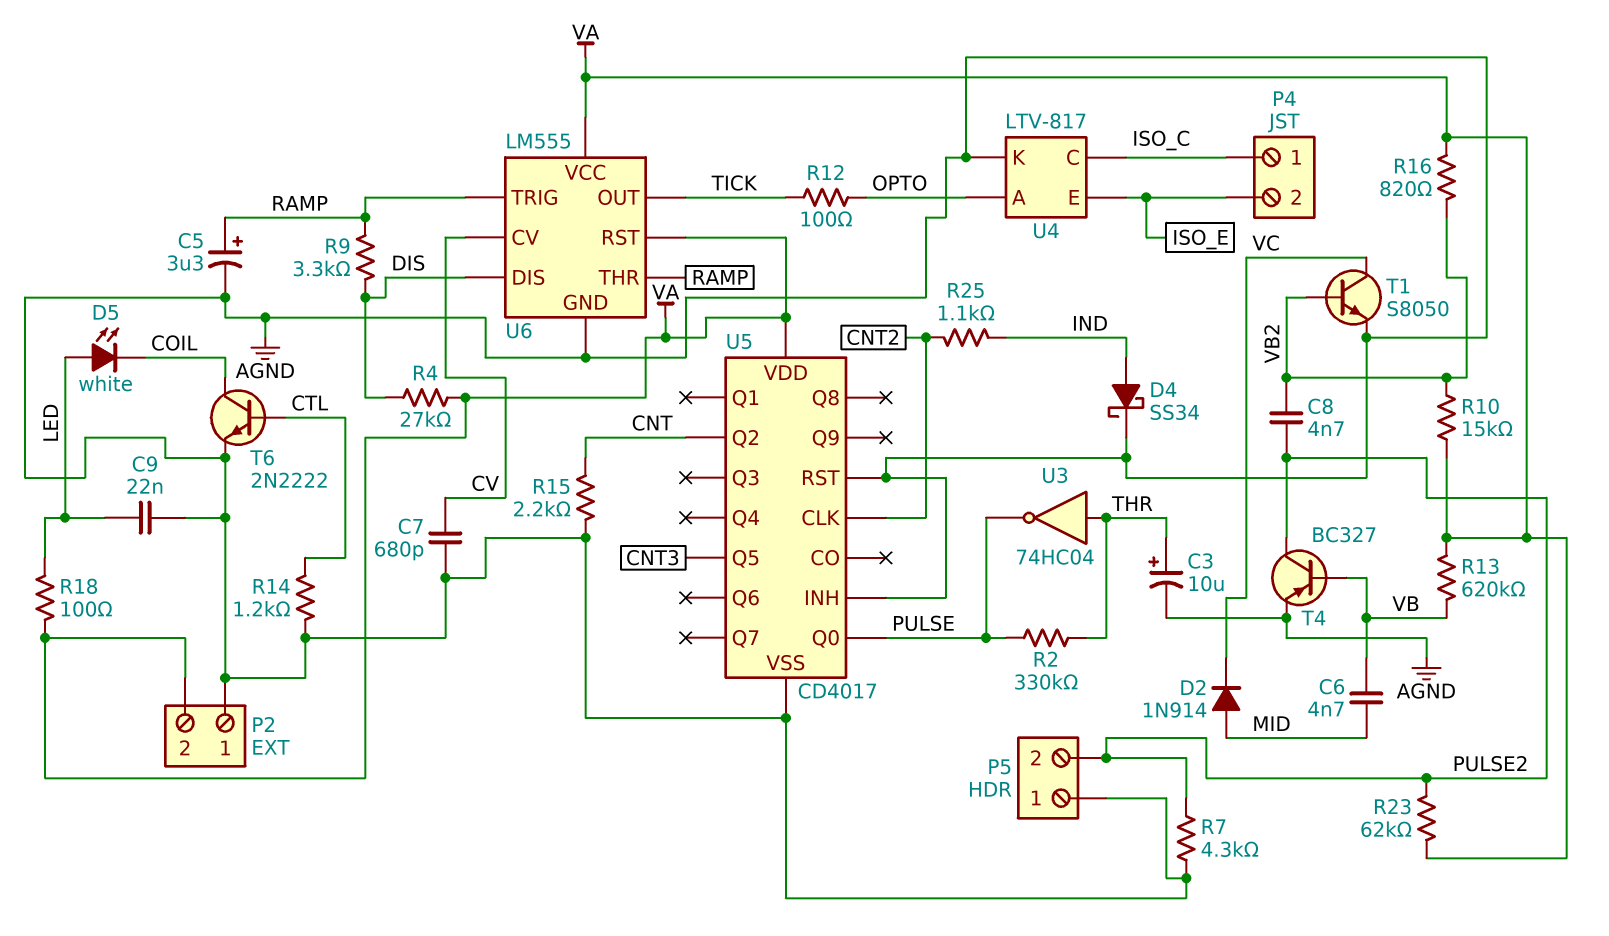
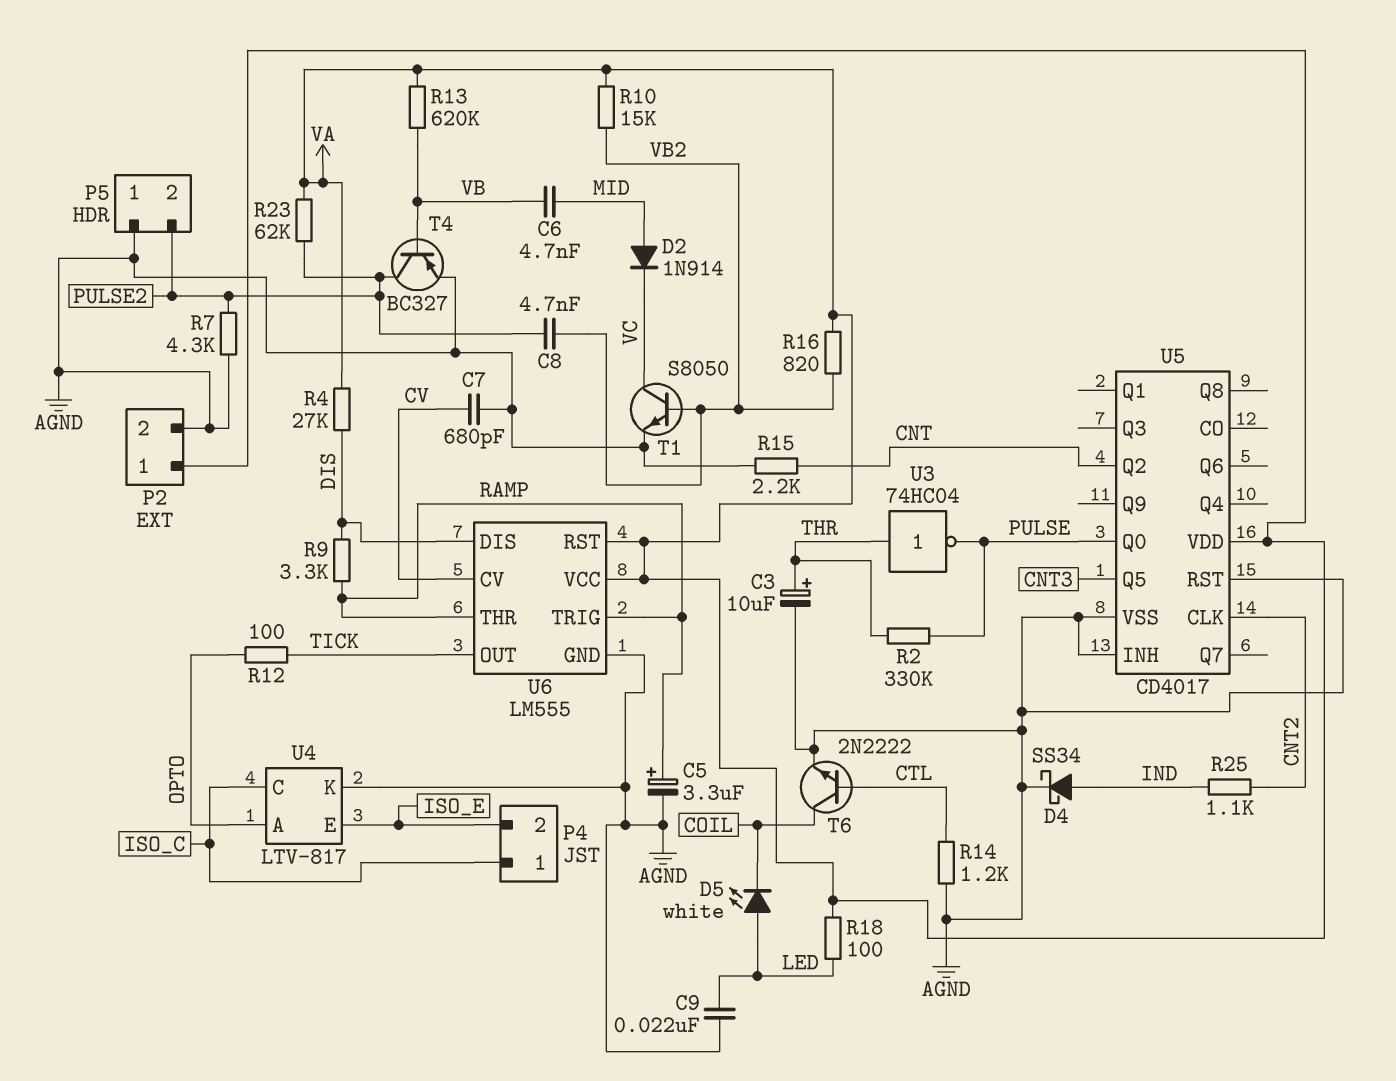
P2 pin 1: AGND -> VA
P2 pin 2: VA -> AGND

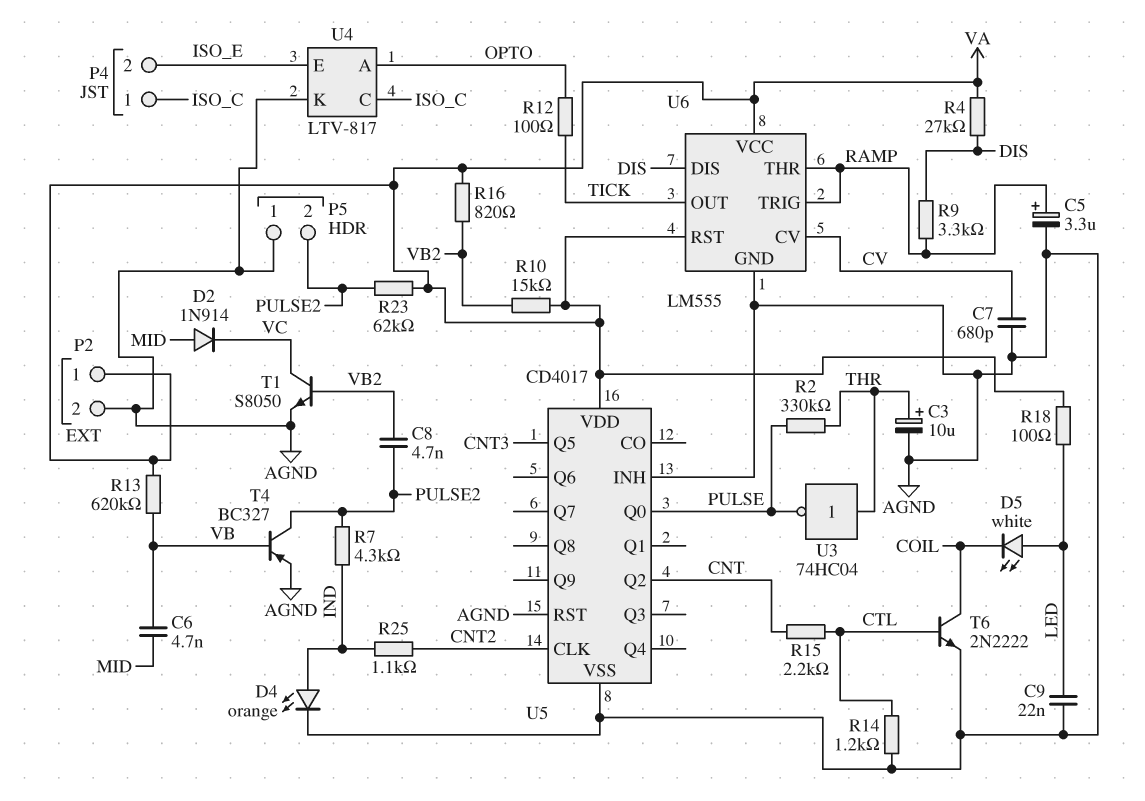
D4: schottky SS34 (A IND, K AGND) -> LED orange (A IND, K AGND)
R7: 4.3k (AGND, PULSE2) -> 4.3k (IND, PULSE2)
R15: 2.2k (AGND, CNT) -> 2.2k (CNT, CTL)

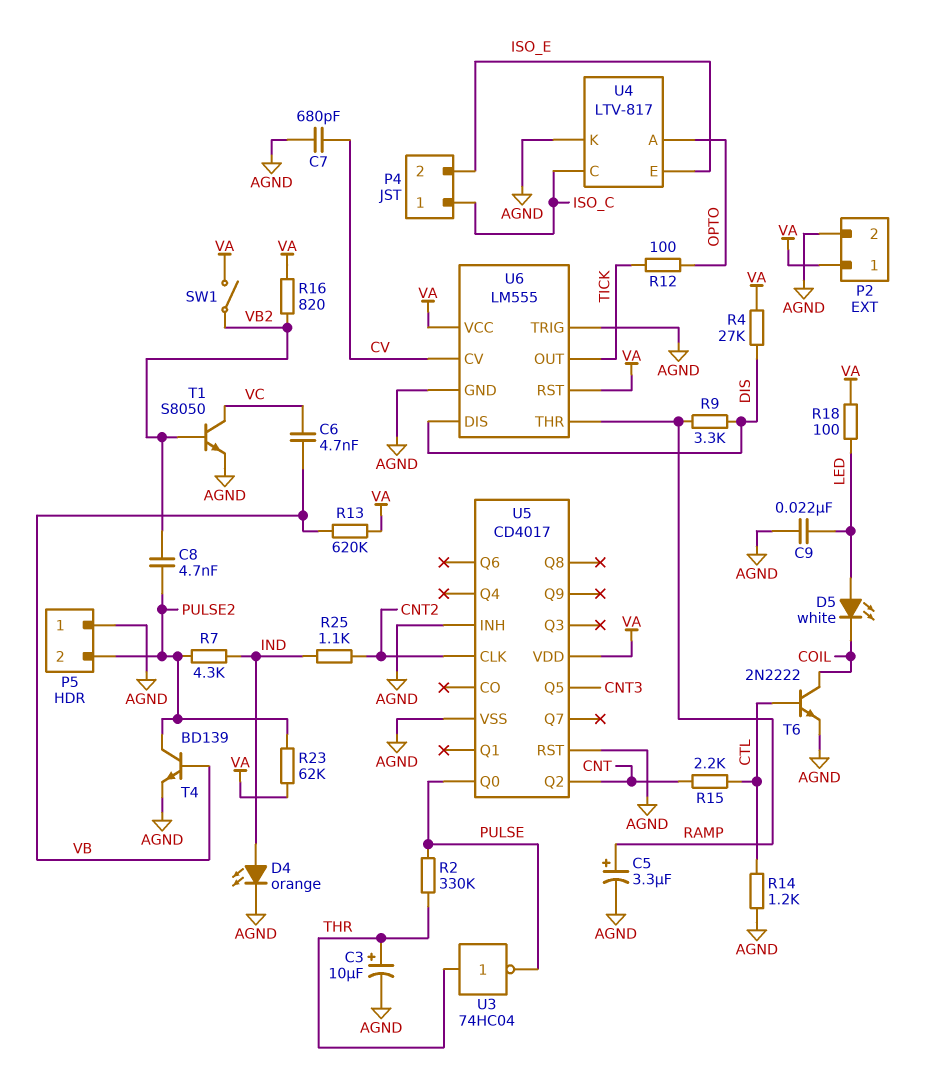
C6: 4.7nF (MID, VB) -> 4.7nF (VB, VC)
D2: diode 1N914 (A MID, K VC) -> none
R10: 15k (VA, VB2) -> none
SW1: none -> switch (VA, VB2)
T4: PNP BC327 (B VB, C PULSE2, E AGND) -> NPN BD139 (B VB, C PULSE2, E AGND)
U6 pin TRIG: RAMP -> AGND

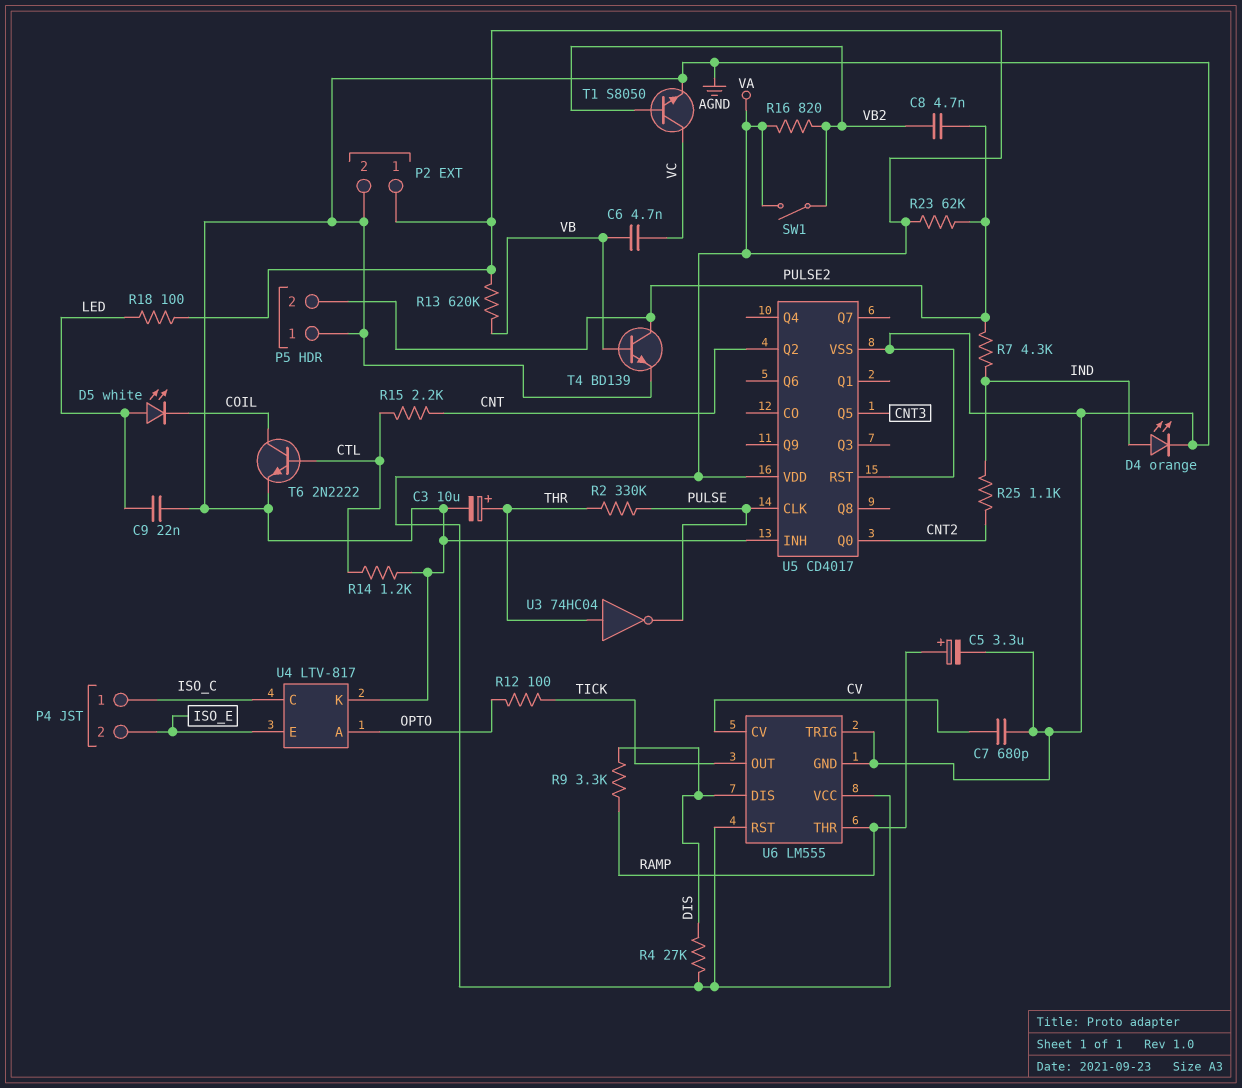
U5 pin CLK: CNT2 -> PULSE
U5 pin Q0: PULSE -> CNT2

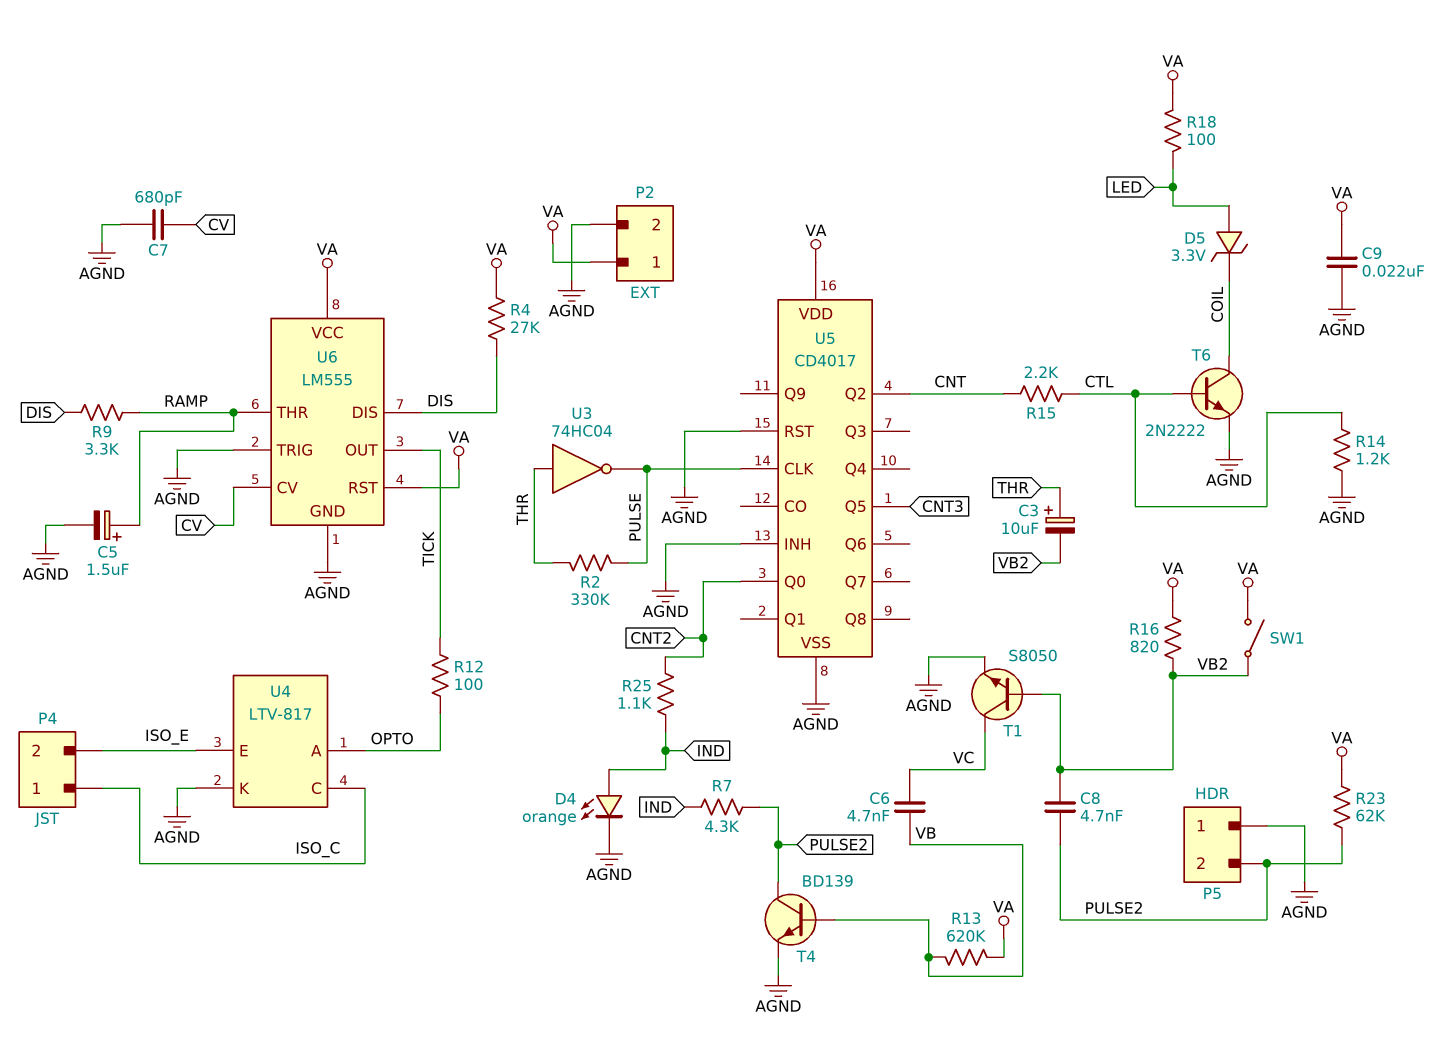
C3: 10uF (plus THR, minus AGND) -> 10uF (plus THR, minus VB2)
C5: 3.3uF (plus RAMP, minus AGND) -> 1.5uF (plus RAMP, minus AGND)
C9: 22nF (AGND, LED) -> 22nF (AGND, VA)
D5: LED white (A LED, K COIL) -> zener 3.3V (A LED, K COIL)

